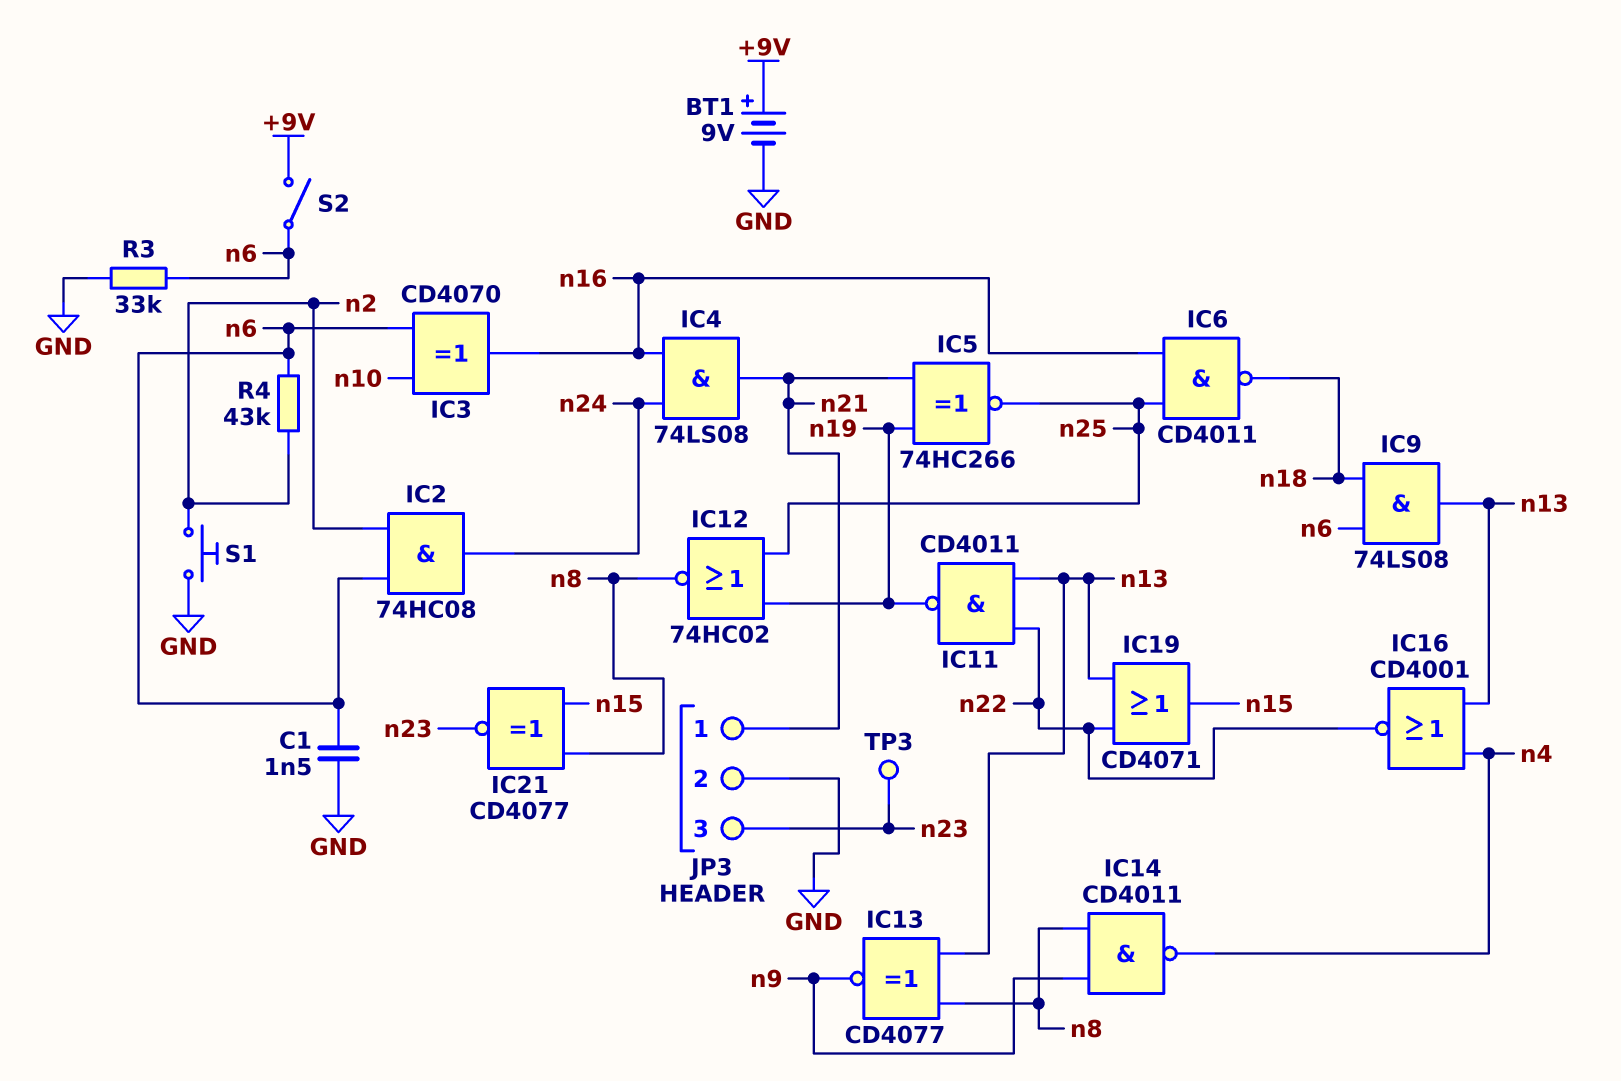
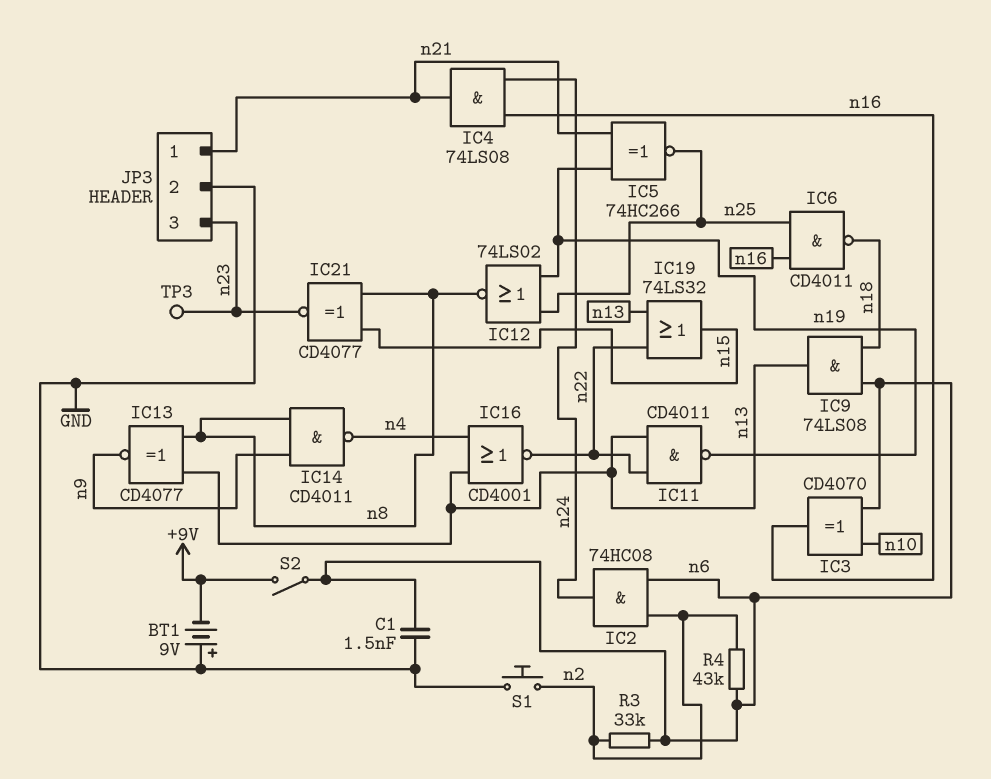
BT1: 9V (plus +9V, minus GND) -> 9V (plus GND, minus +9V)
IC12: NOR 74HC02 (in n19, in n25, out n8) -> NOR 74LS02 (in n19, in n25, out n8)
IC19: OR CD4071 (in n13, in n22, out n15) -> OR 74LS32 (in n13, in n22, out n15)
R3: 33k (GND, n6) -> 33k (n2, n6)

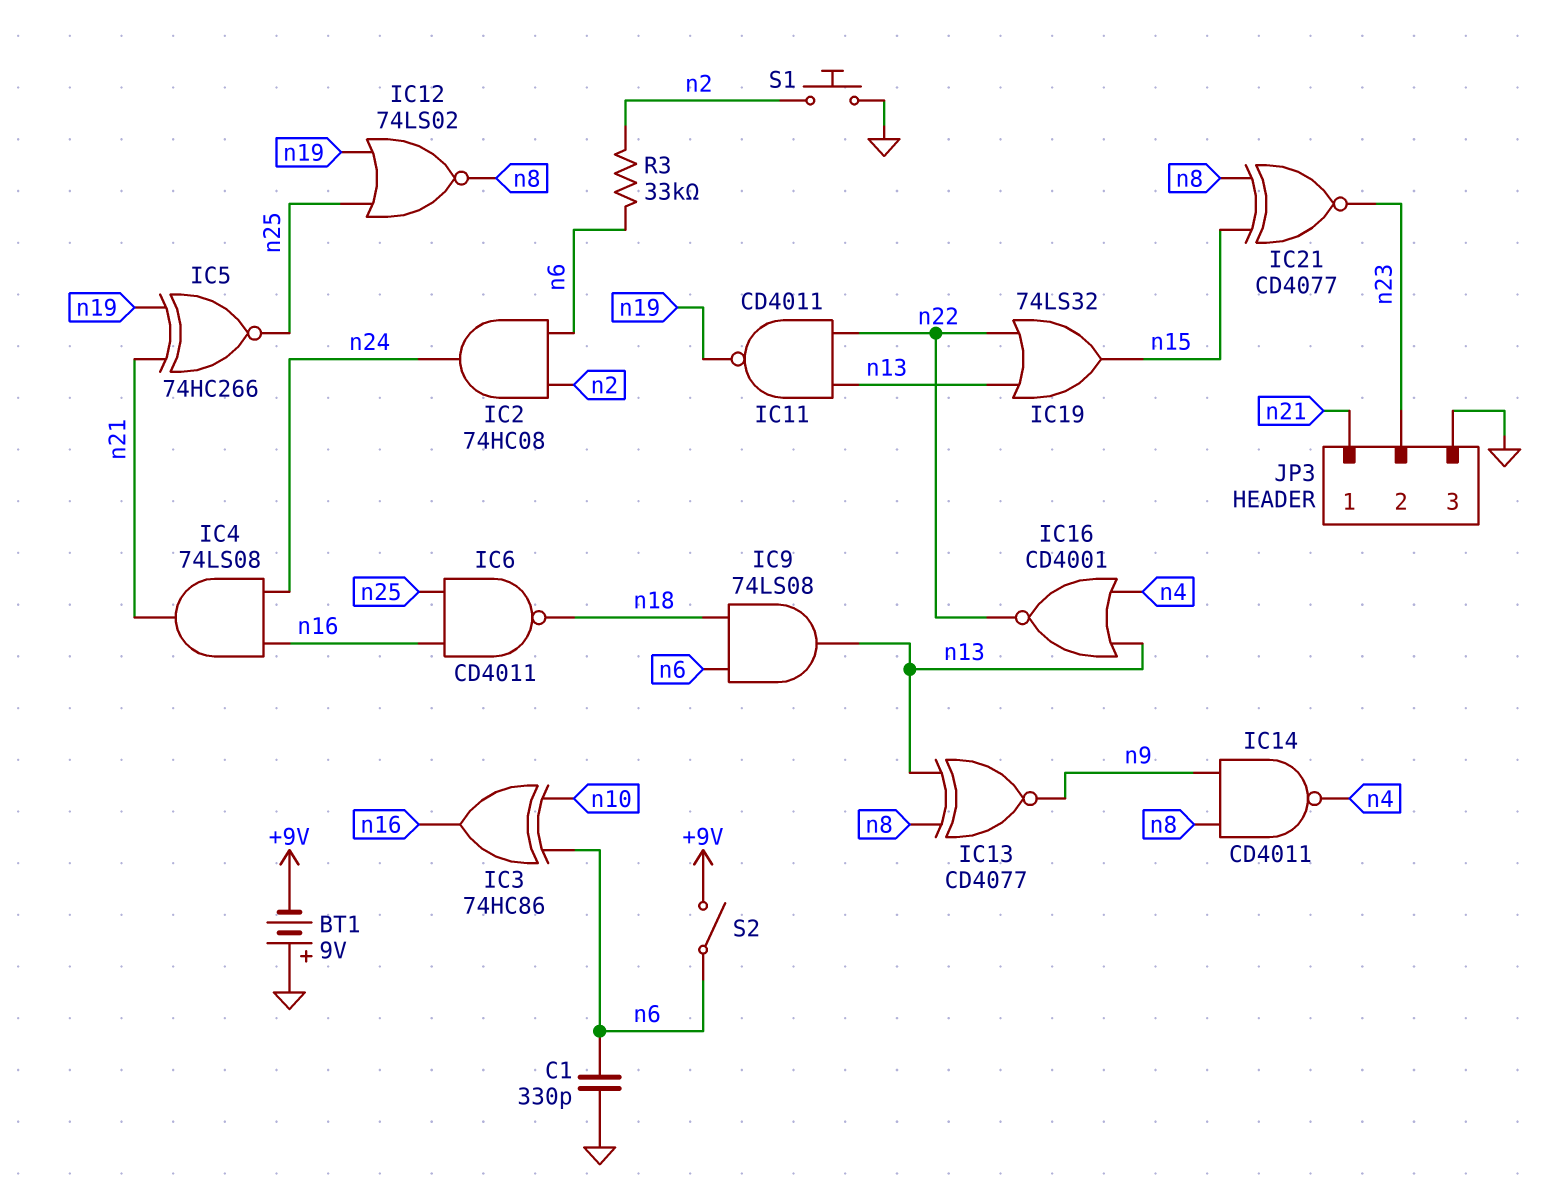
C1: 1.5nF (GND, n6) -> 330pF (GND, n6)
IC3: XOR CD4070 (in n6, in n10, out n16) -> XOR 74HC86 (in n6, in n10, out n16)
JP3 pin 2: GND -> n23
JP3 pin 3: n23 -> GND
R4: 43k (n2, n6) -> none
TP3: test point (n23) -> none

